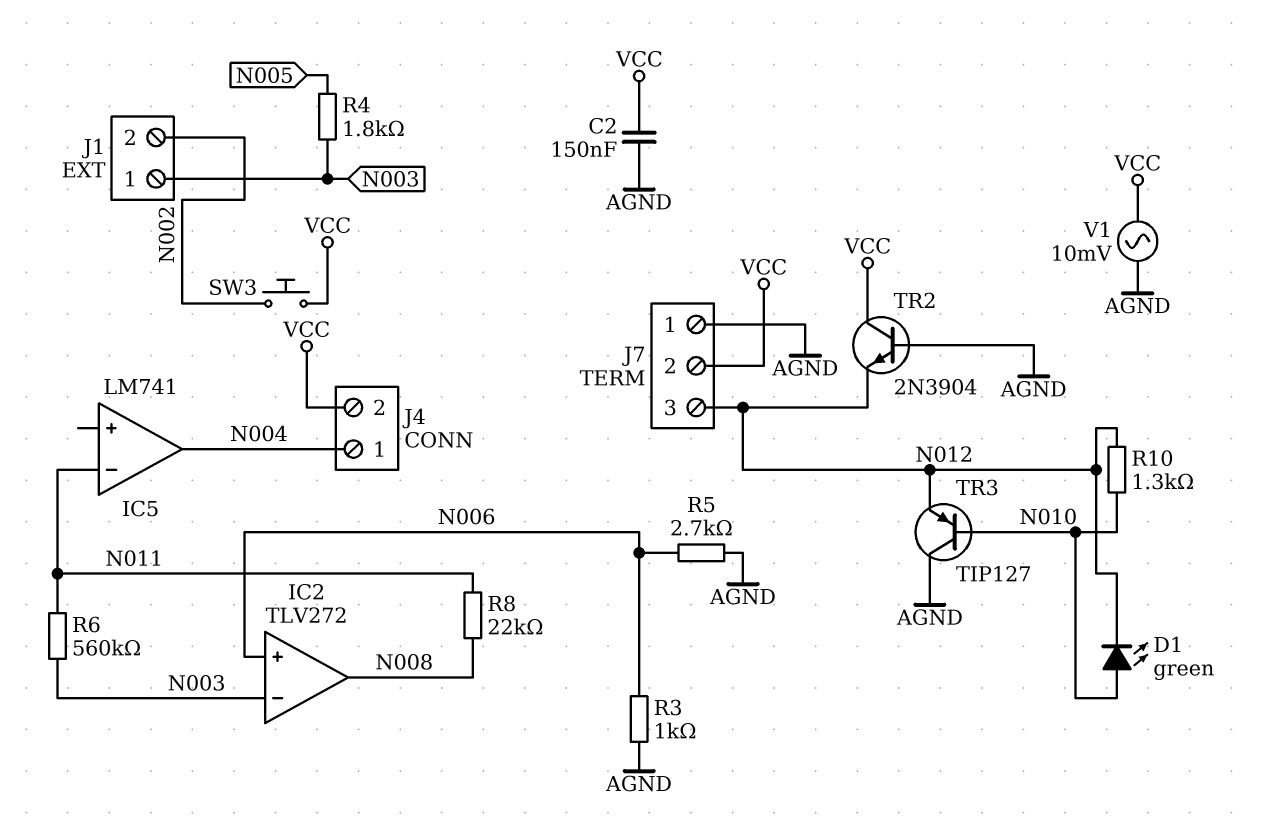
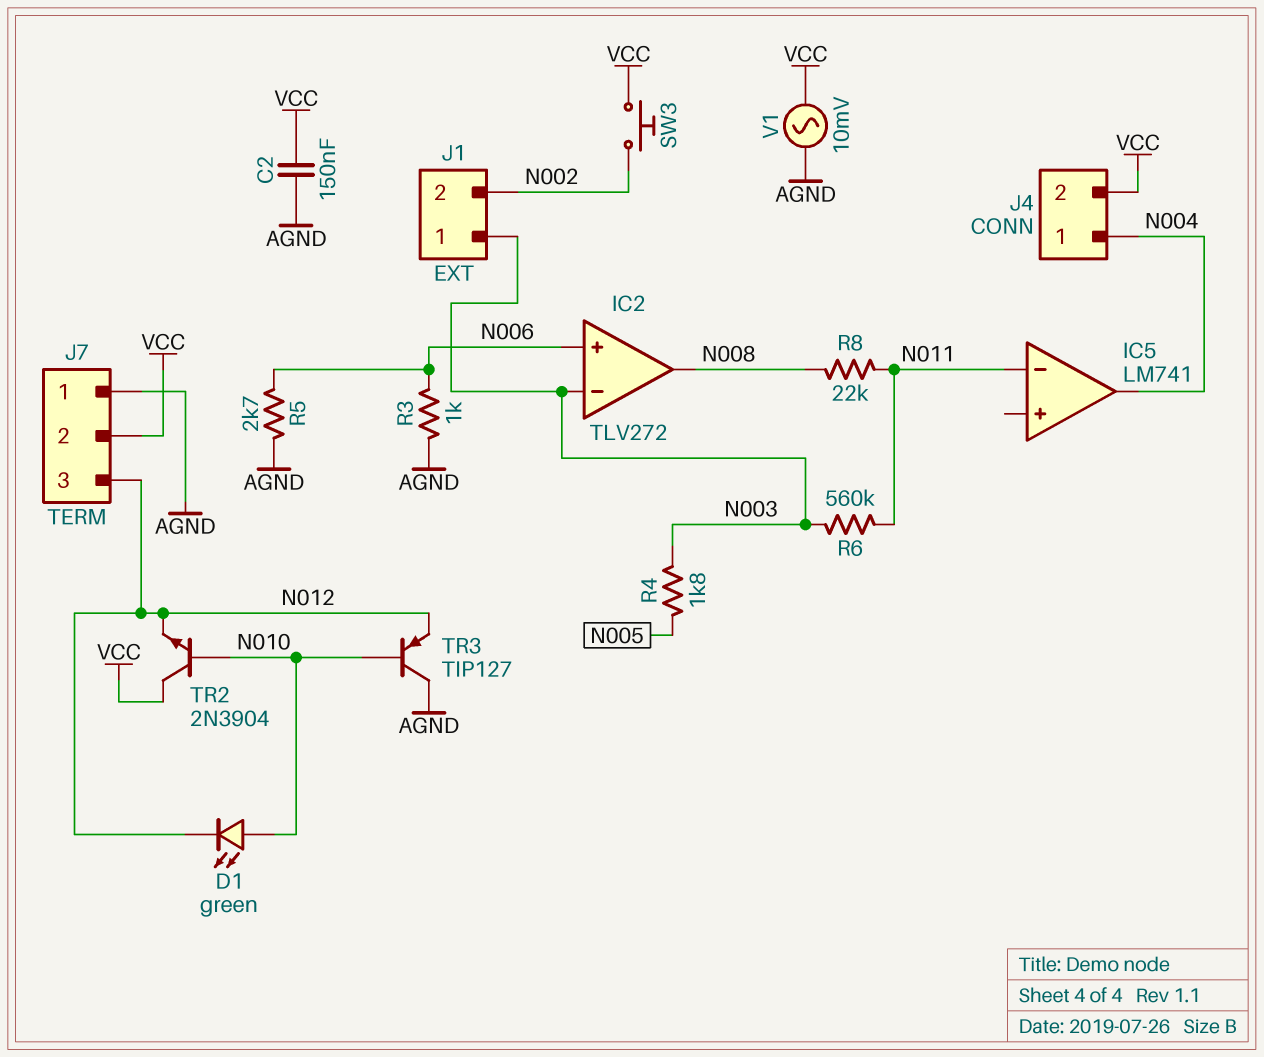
R10: 1.3k (N010, N012) -> none
TR2: NPN 2N3904 (B AGND, C VCC, E N012) -> NPN 2N3904 (B N010, C VCC, E N012)

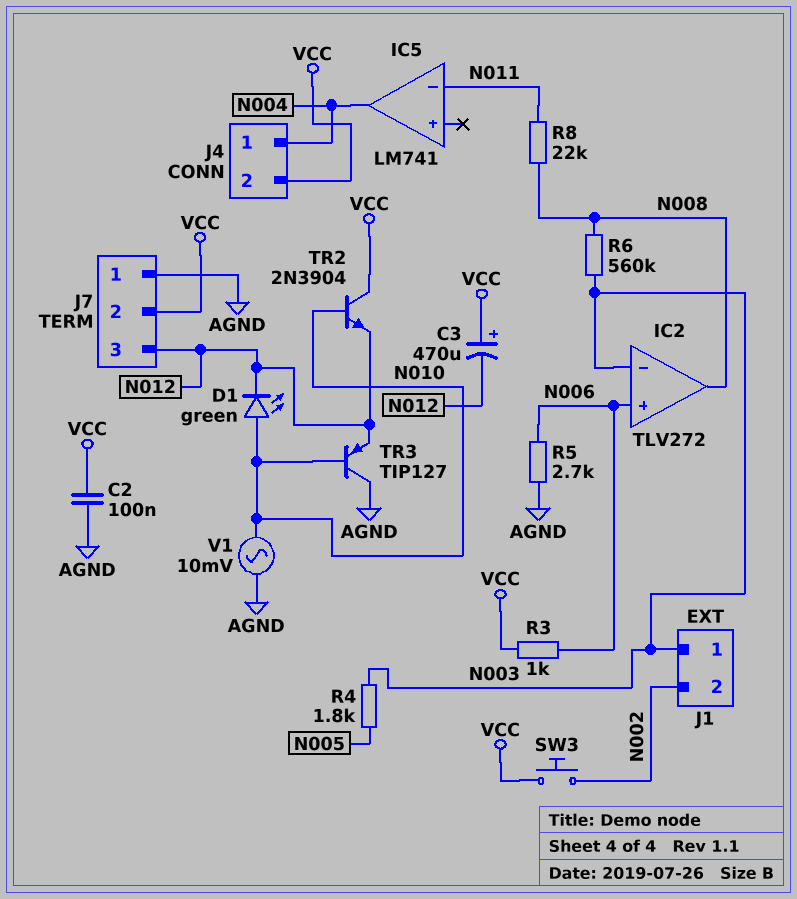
C2: 150nF (AGND, VCC) -> 100nF (AGND, VCC)
C3: none -> 470uF (plus VCC, minus N012)
R3: 1k (AGND, N006) -> 1k (N006, VCC)
R6: 560k (N003, N011) -> 560k (N003, N008)
V1: AC 10mV (AGND, VCC) -> AC 10mV (AGND, N010)

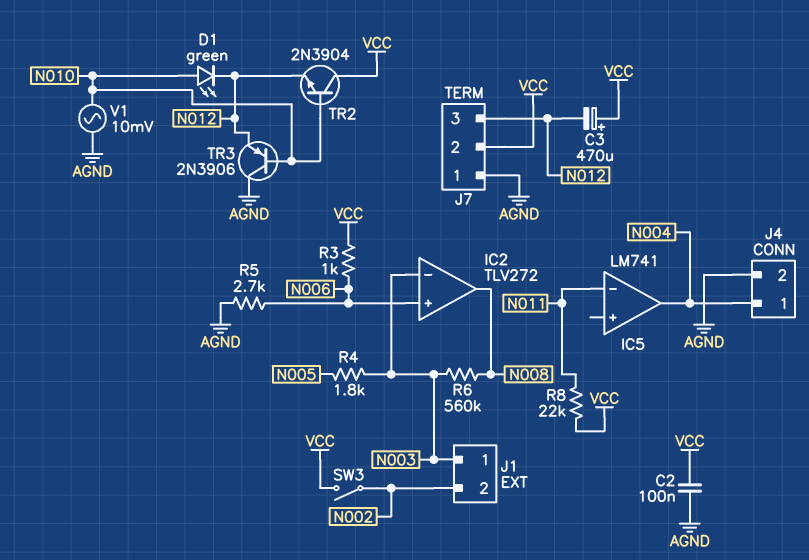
J4 pin 2: VCC -> AGND
R8: 22k (N008, N011) -> 22k (N011, VCC)
SW3: button (N002, VCC) -> switch (N002, VCC)
TR3: PNP TIP127 (B N010, C AGND, E N012) -> PNP 2N3906 (B N010, C AGND, E N012)

